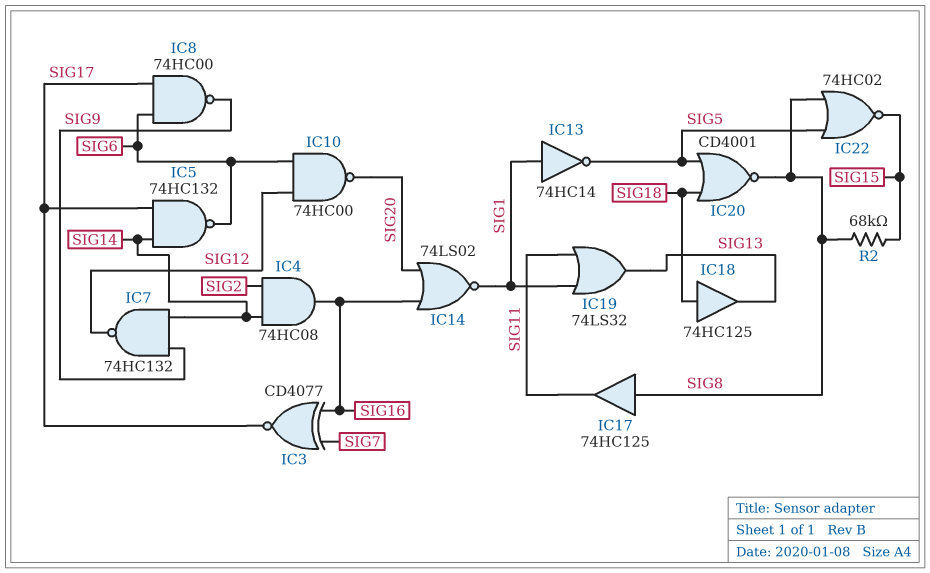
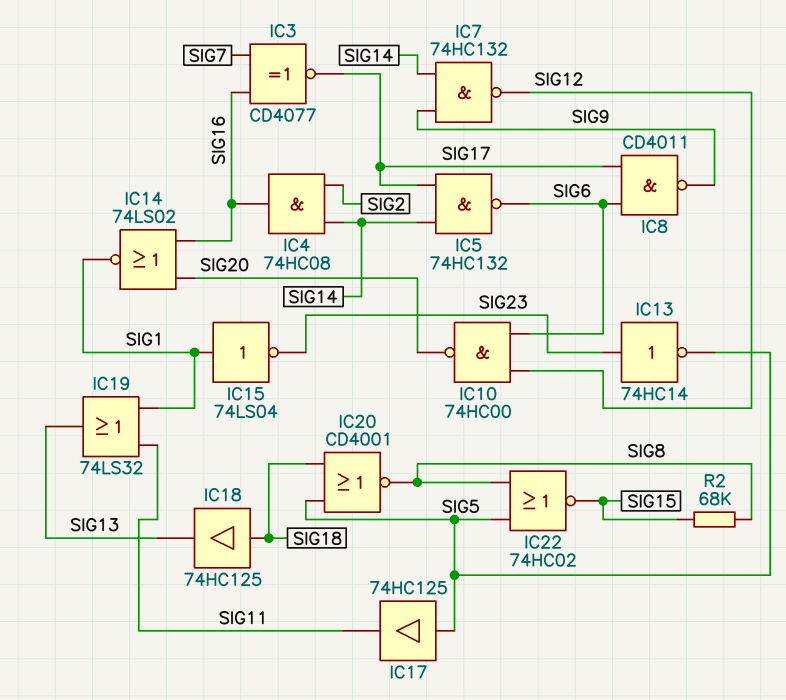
IC8: NAND 74HC00 (in SIG6, in SIG17, out SIG9) -> NAND CD4011 (in SIG6, in SIG17, out SIG9)
IC13: NOT 74HC14 (in SIG1, out SIG5) -> NOT 74HC14 (in SIG23, out SIG5)
IC15: none -> NOT 74LS04 (in SIG1, out SIG23)
IC17: buffer 74HC125 (in SIG8, out SIG11) -> buffer 74HC125 (in SIG5, out SIG11)

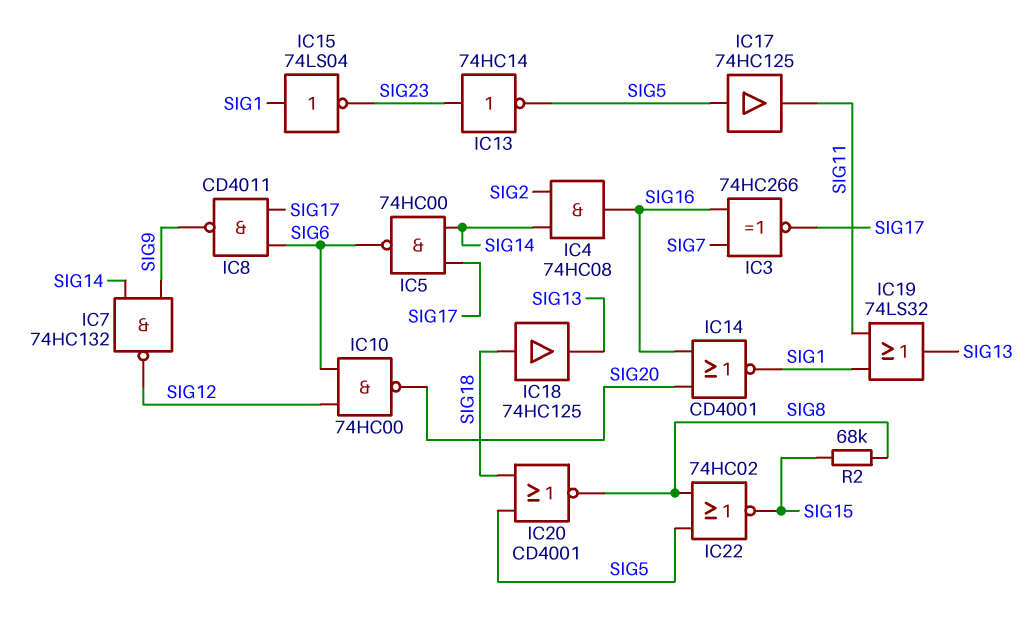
IC3: XNOR CD4077 (in SIG7, in SIG16, out SIG17) -> XNOR 74HC266 (in SIG7, in SIG16, out SIG17)
IC5: NAND 74HC132 (in SIG14, in SIG17, out SIG6) -> NAND 74HC00 (in SIG14, in SIG17, out SIG6)
IC14: NOR 74LS02 (in SIG16, in SIG20, out SIG1) -> NOR CD4001 (in SIG16, in SIG20, out SIG1)

